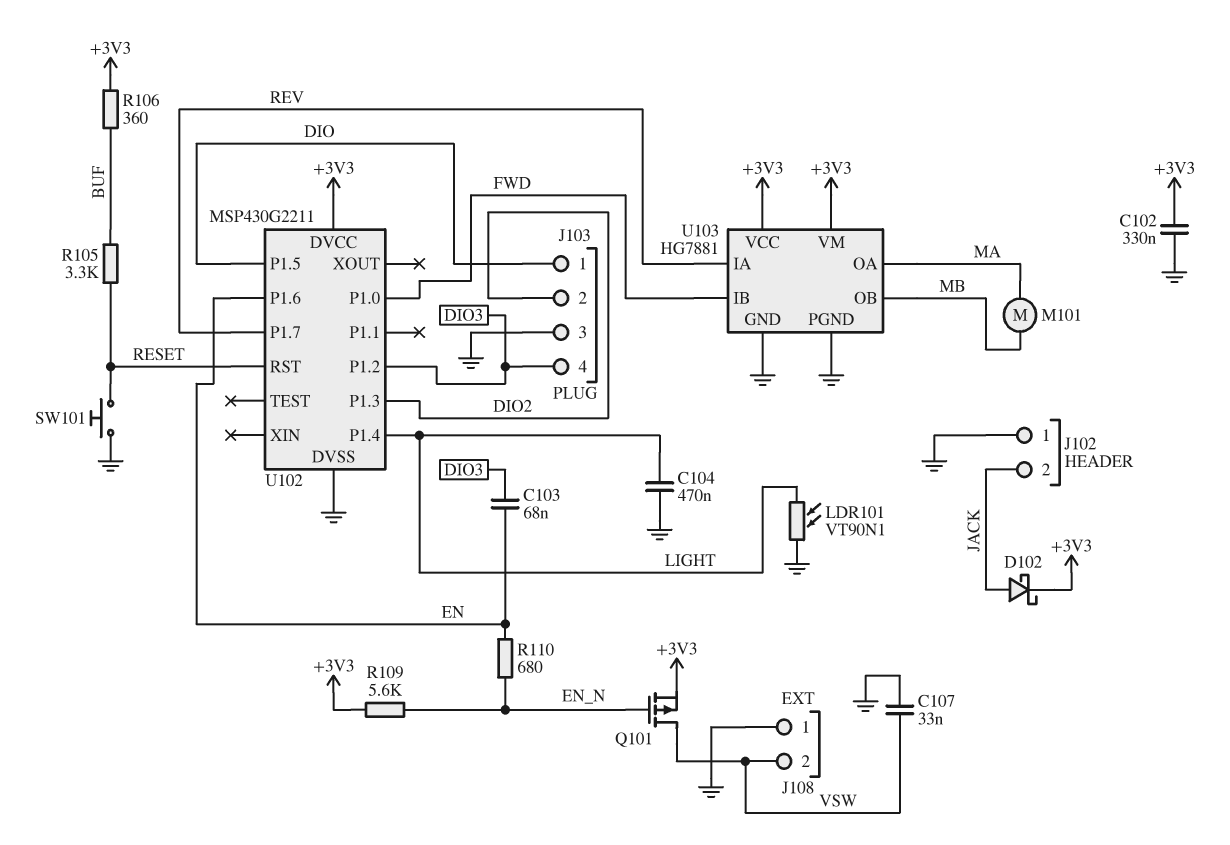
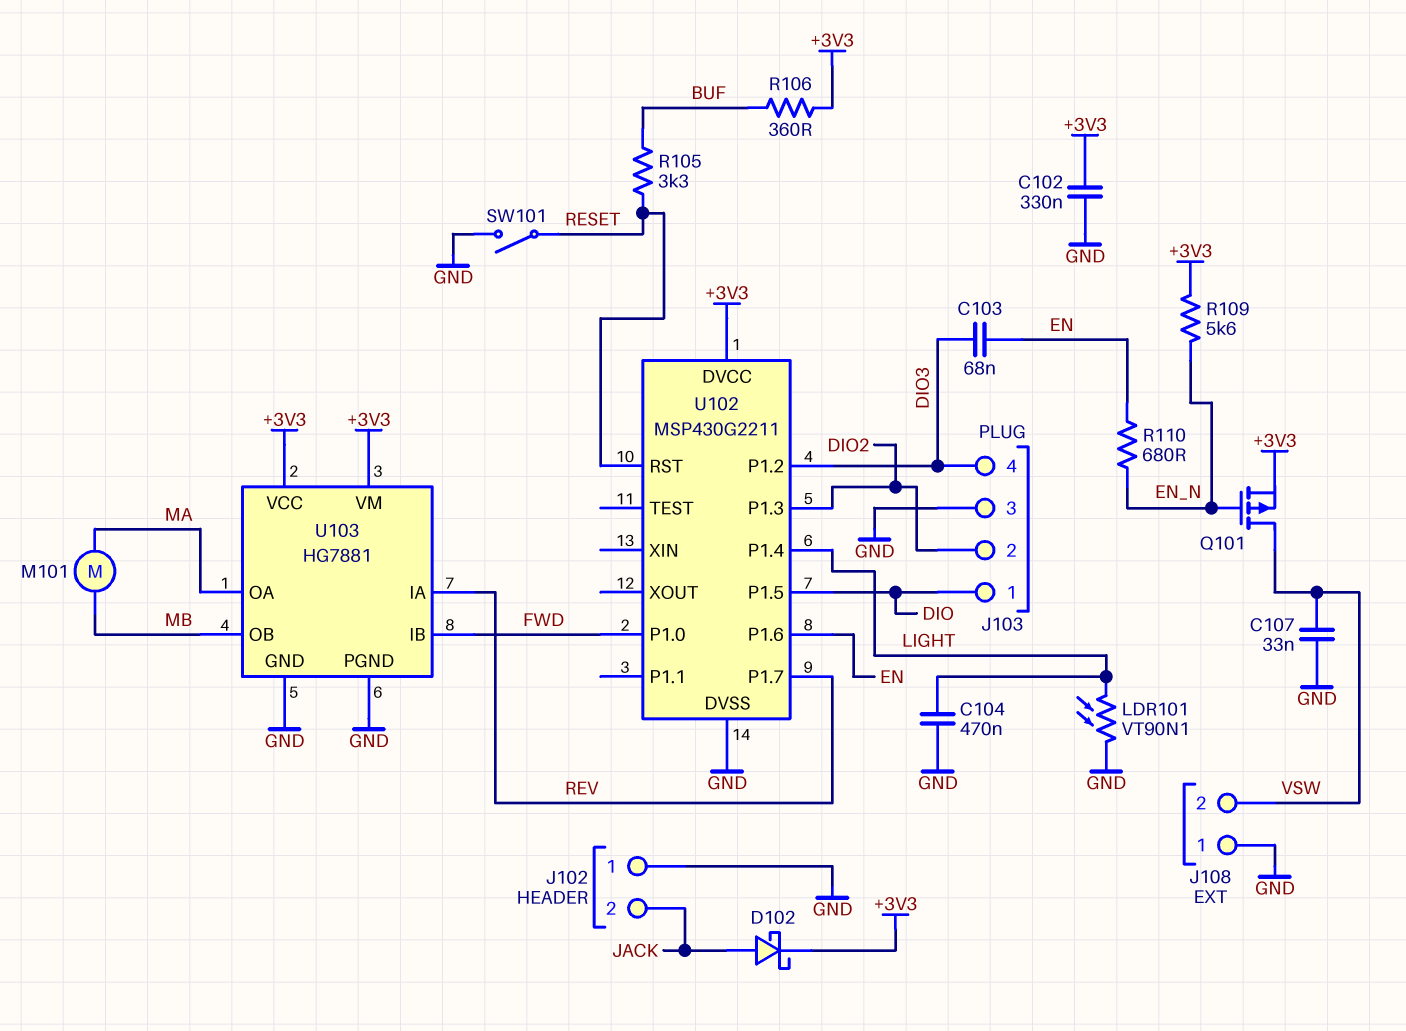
SW101: button (GND, RESET) -> switch (GND, RESET)

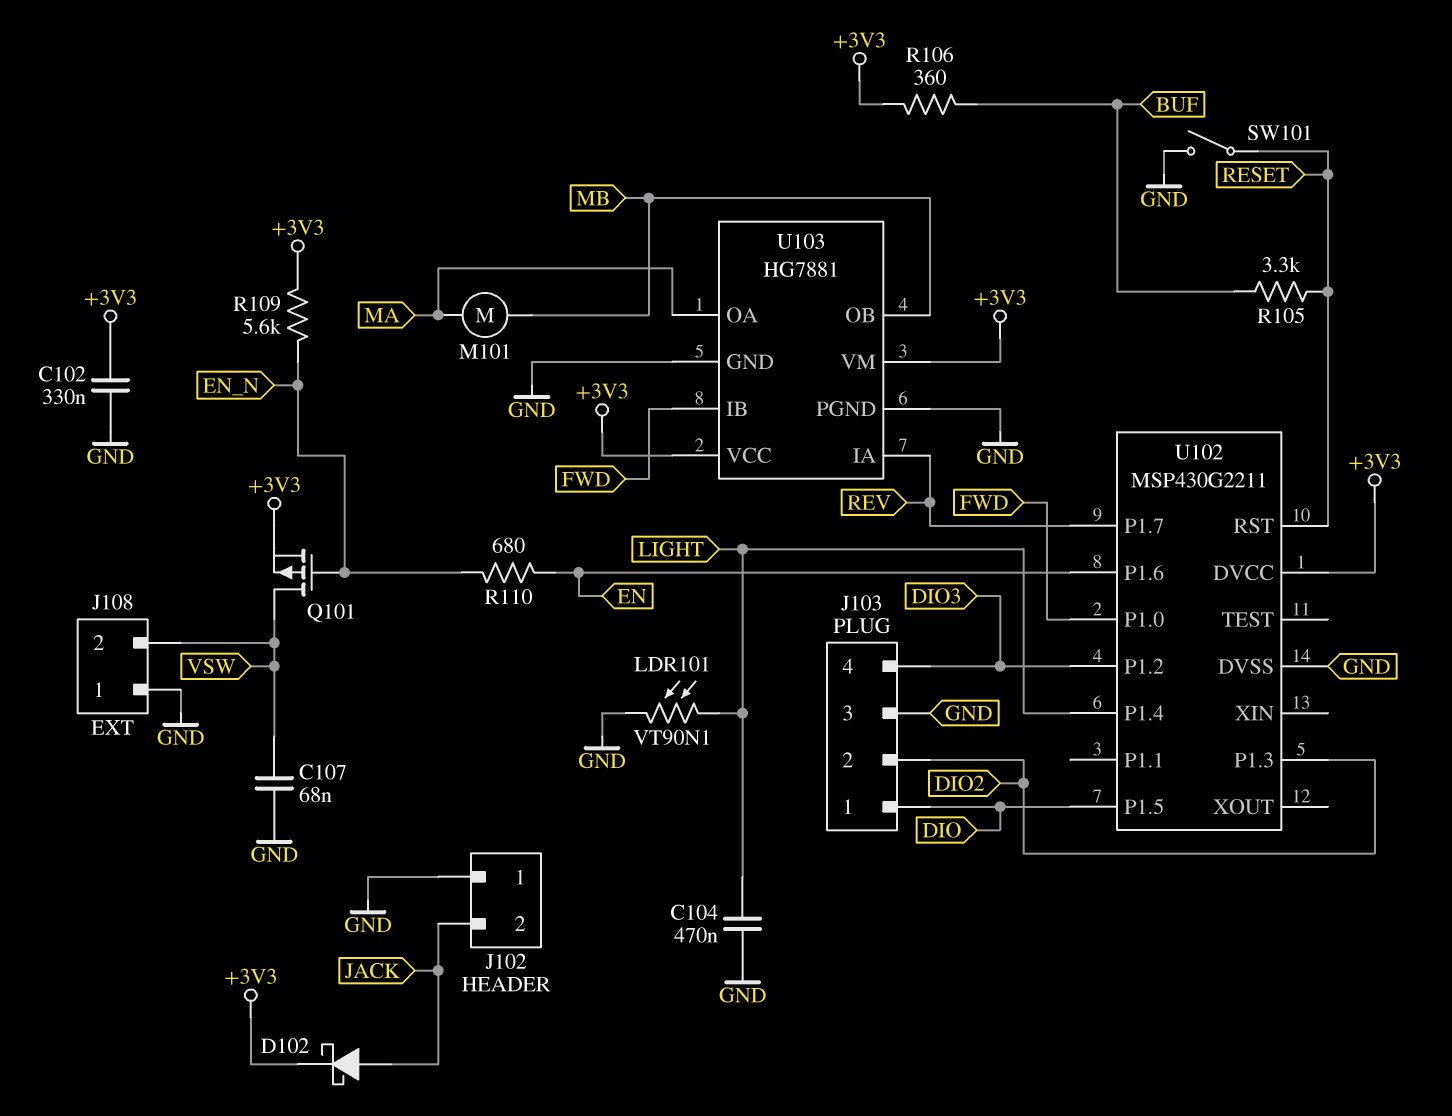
C103: 68nF (DIO3, EN) -> none
C107: 33nF (GND, VSW) -> 68nF (GND, VSW)

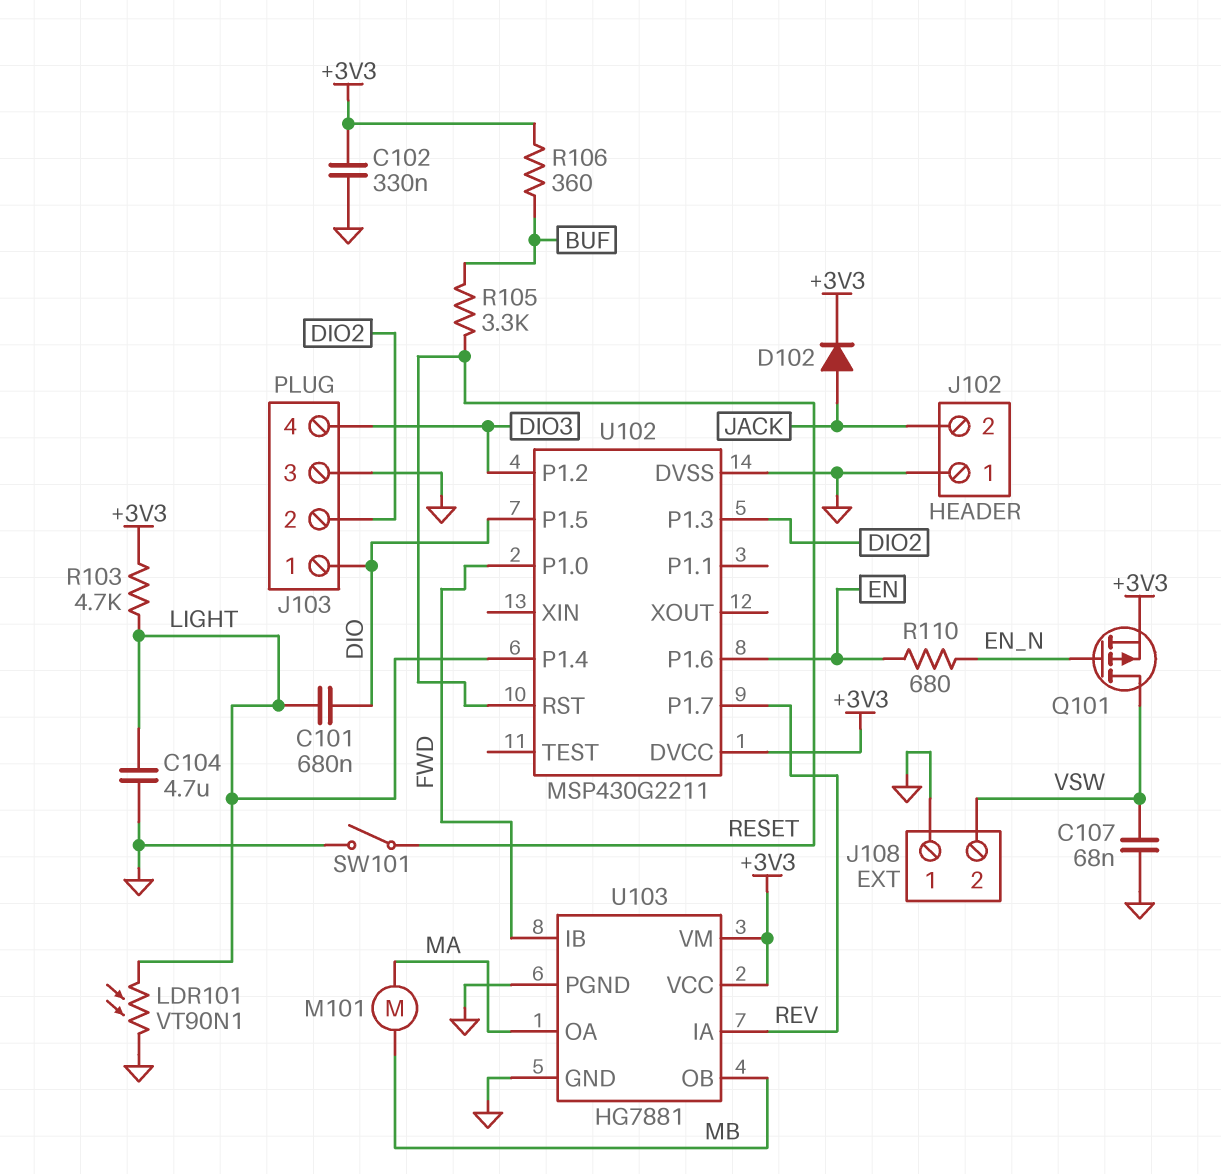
C101: none -> 680nF (DIO, LIGHT)
C104: 470nF (GND, LIGHT) -> 4.7uF (GND, LIGHT)
D102: schottky (A JACK, K +3V3) -> diode (A JACK, K +3V3)
R103: none -> 4.7k (+3V3, LIGHT)
R109: 5.6k (+3V3, EN_N) -> none

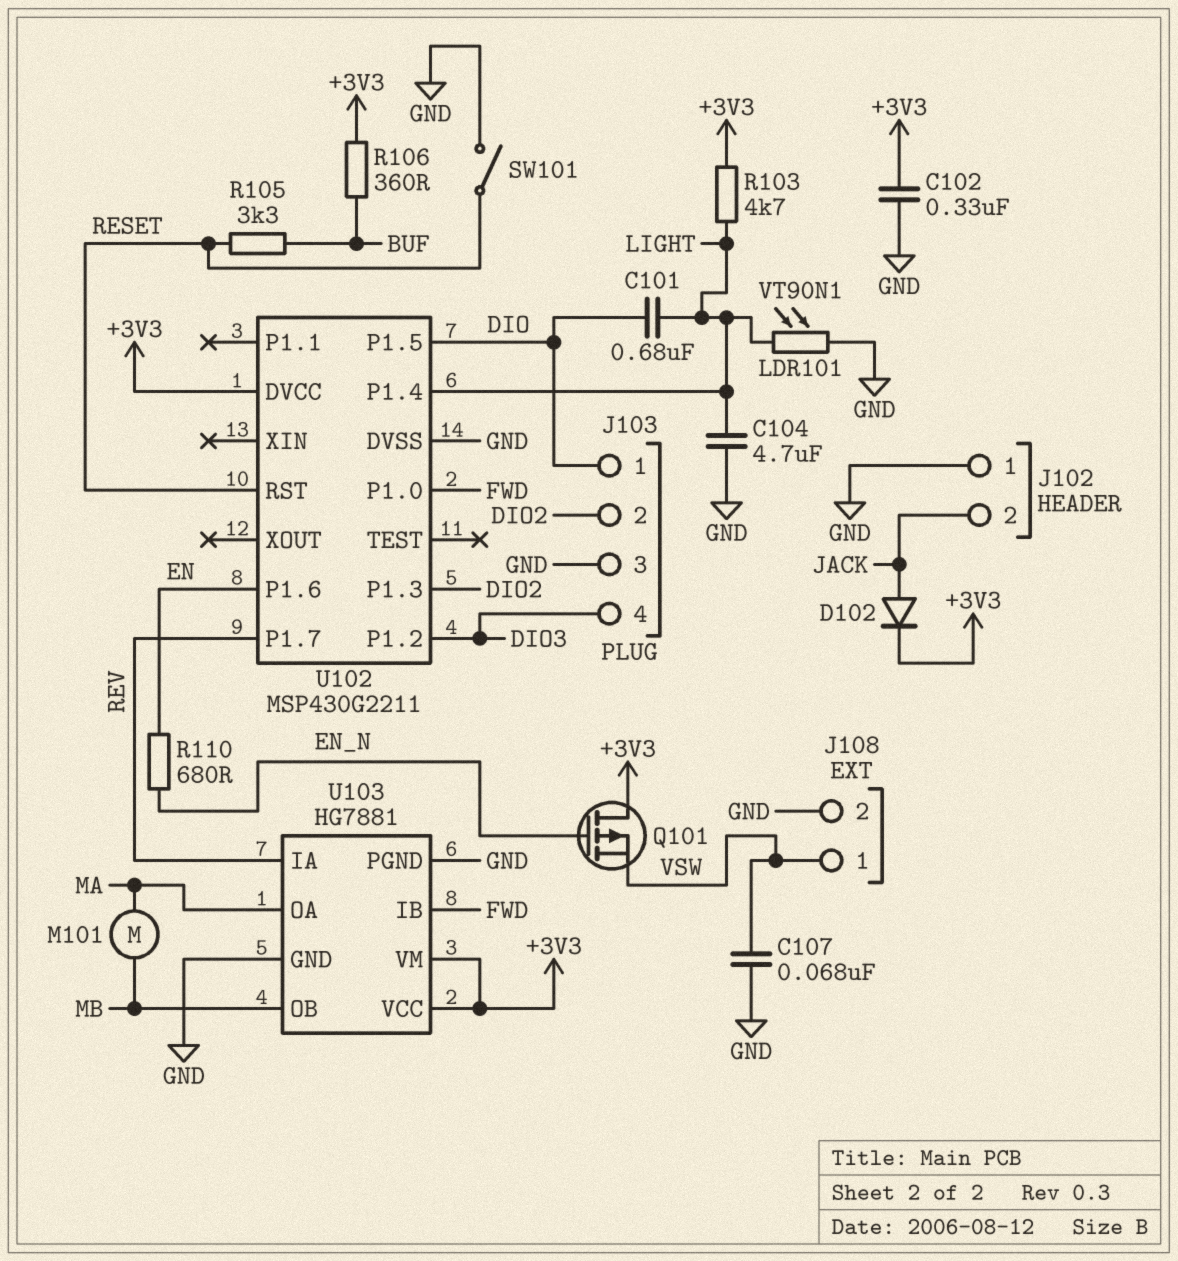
J108 pin 1: GND -> VSW
J108 pin 2: VSW -> GND
Q101: PMOS (G EN_N, D VSW, S +3V3) -> PMOS (G EN_N, D +3V3, S VSW)

